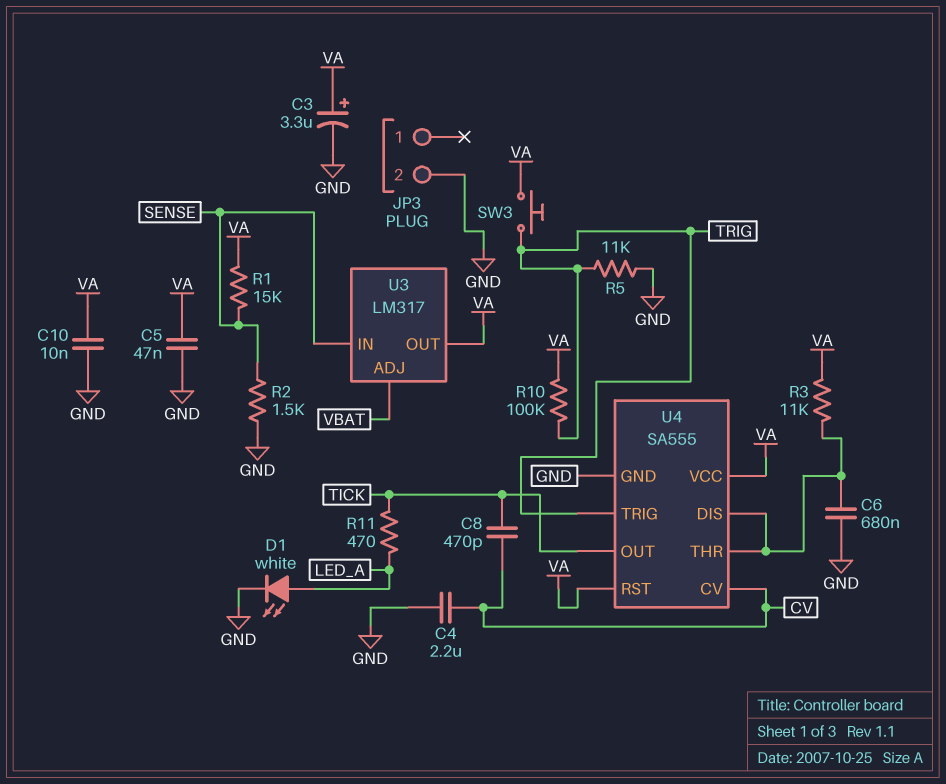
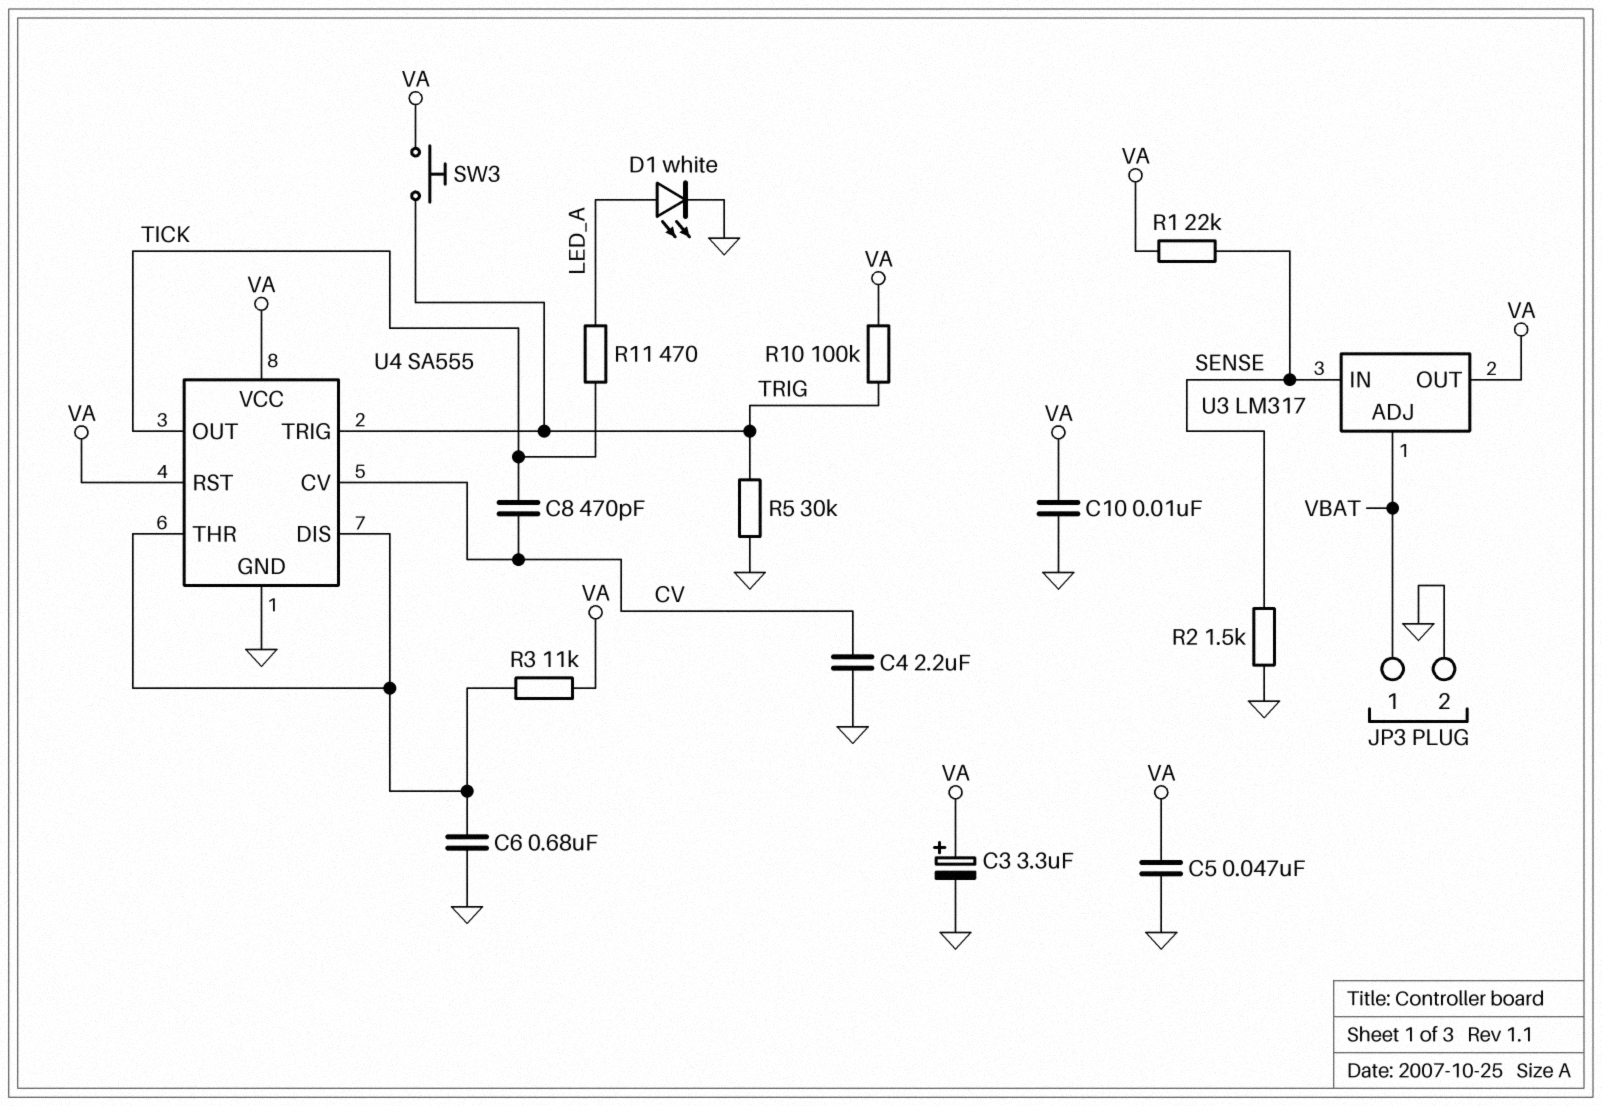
JP3 pin 1: none -> VBAT
R1: 15k (SENSE, VA) -> 22k (SENSE, VA)
R5: 11k (GND, TRIG) -> 30k (GND, TRIG)

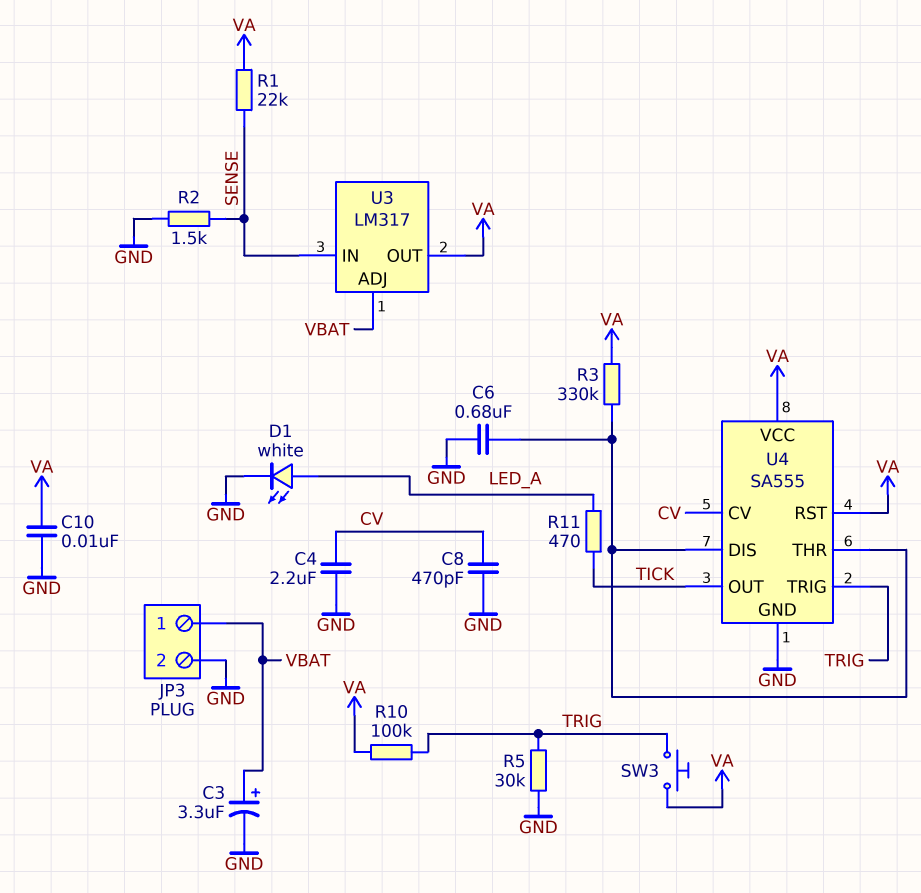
C3: 3.3uF (plus VA, minus GND) -> 3.3uF (plus VBAT, minus GND)
C5: 47nF (GND, VA) -> none
C8: 470pF (CV, TICK) -> 470pF (CV, GND)
R3: 11k (U4/DIS, VA) -> 330k (U4/DIS, VA)

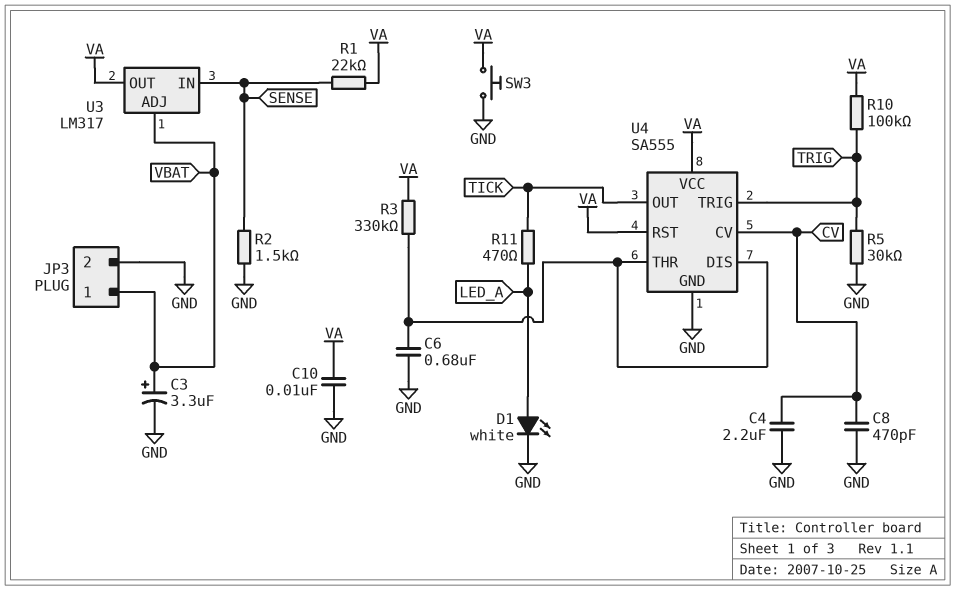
SW3: button (TRIG, VA) -> button (GND, VA)

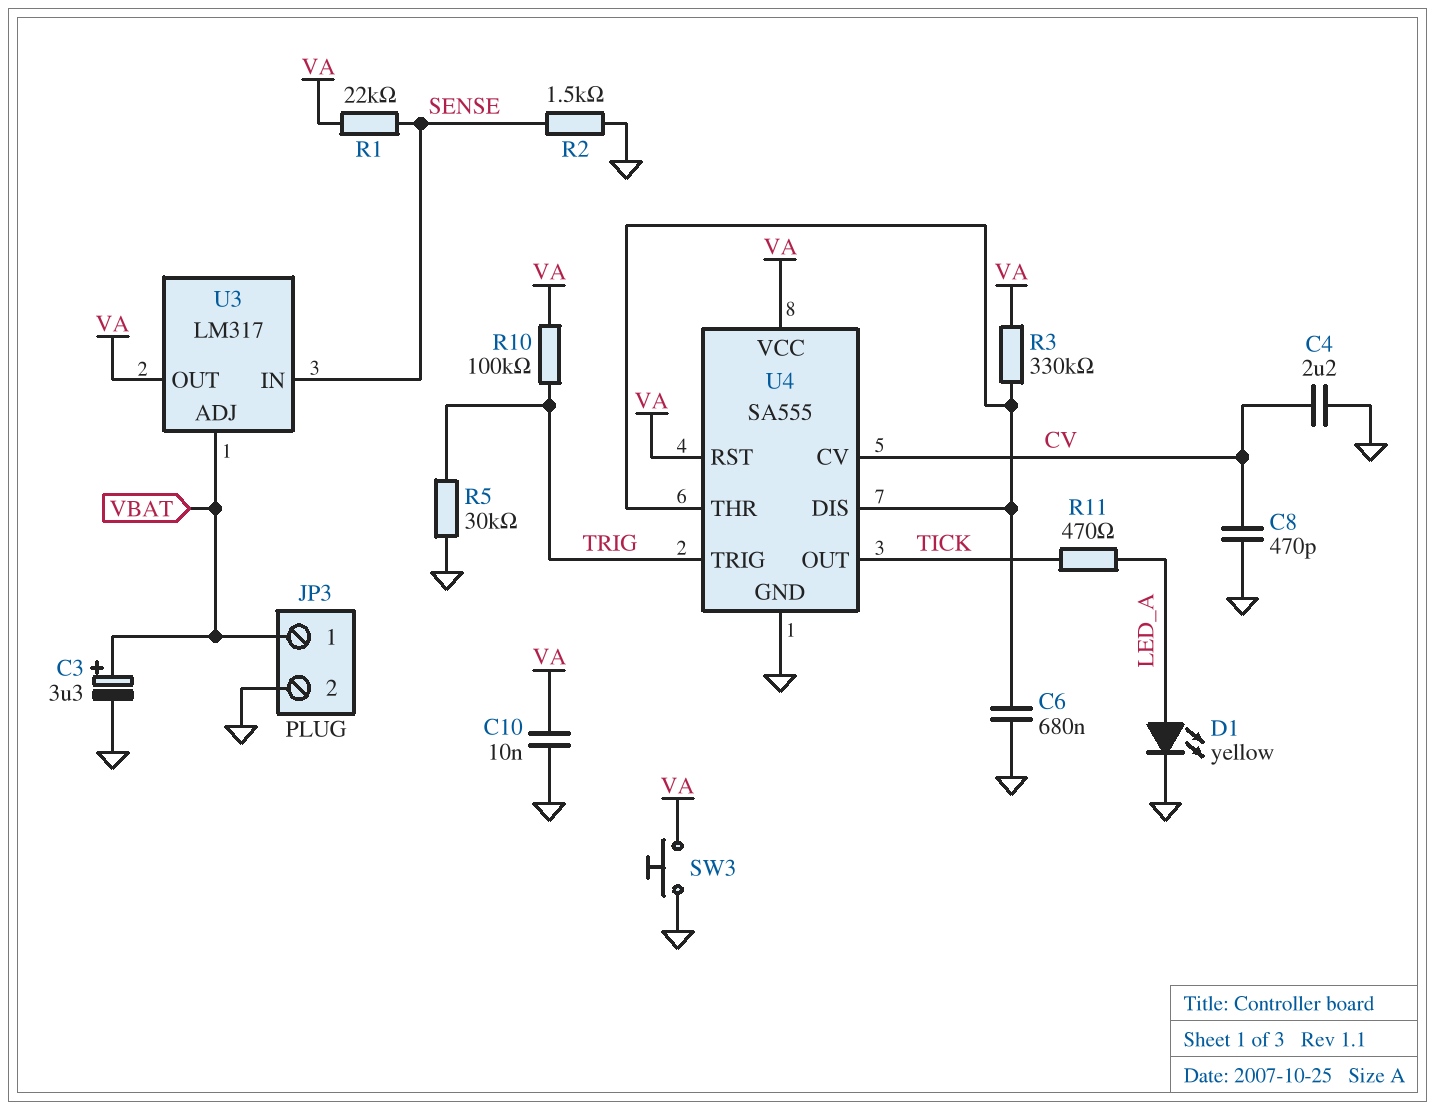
D1: LED white (A LED_A, K GND) -> LED yellow (A LED_A, K GND)

